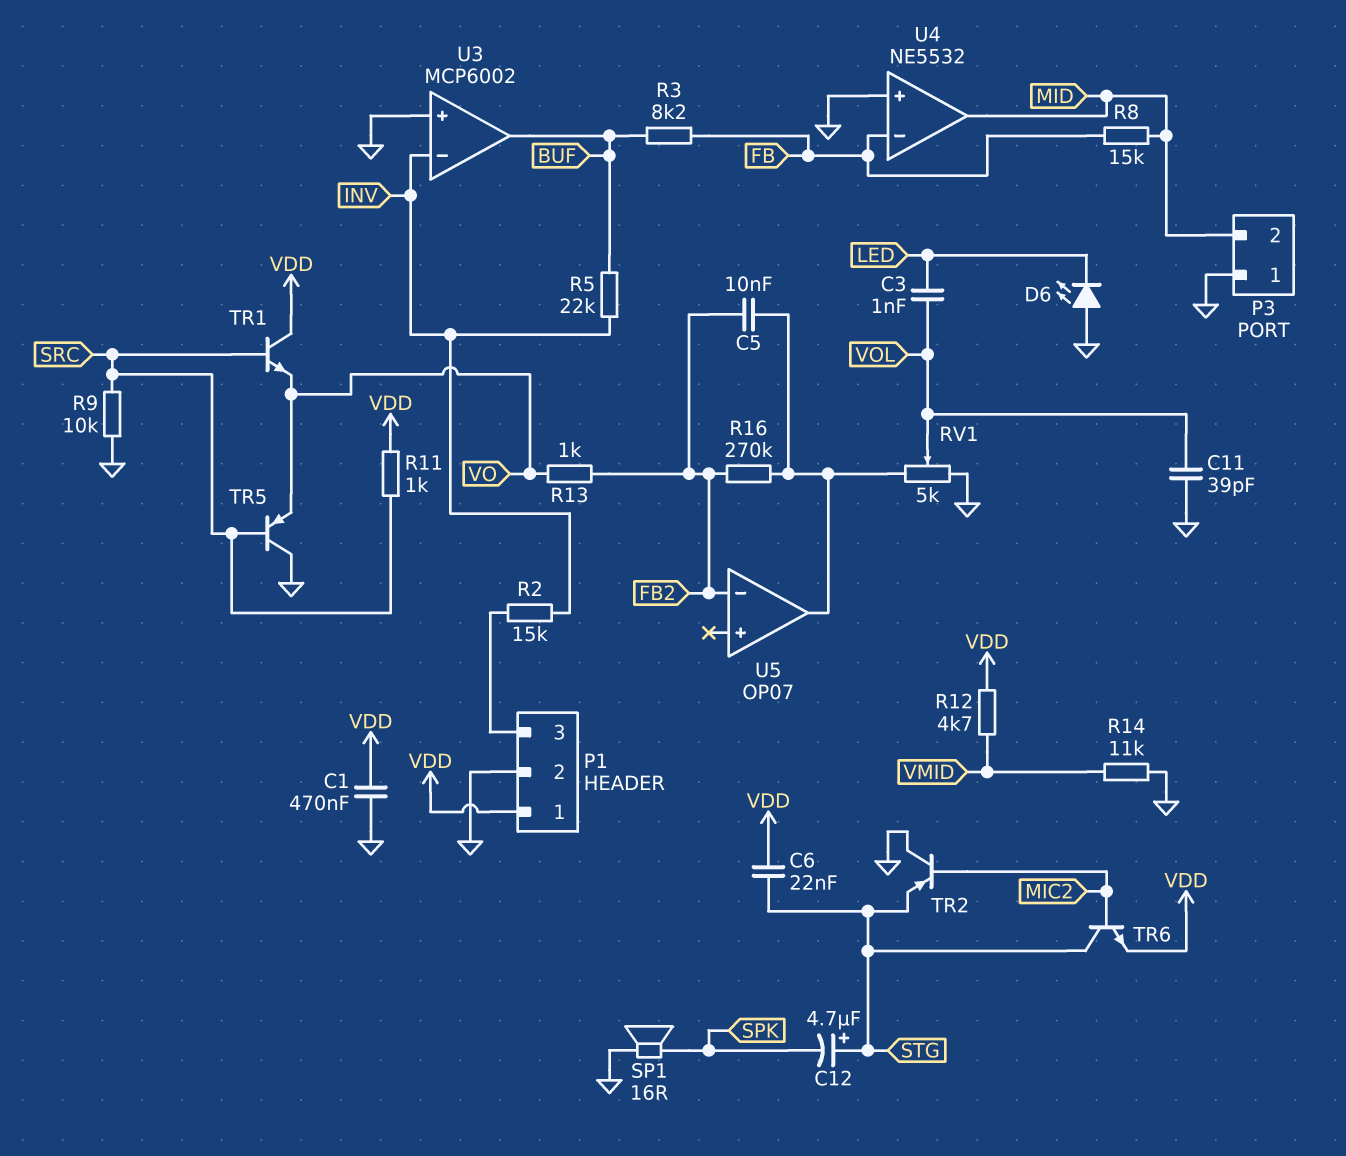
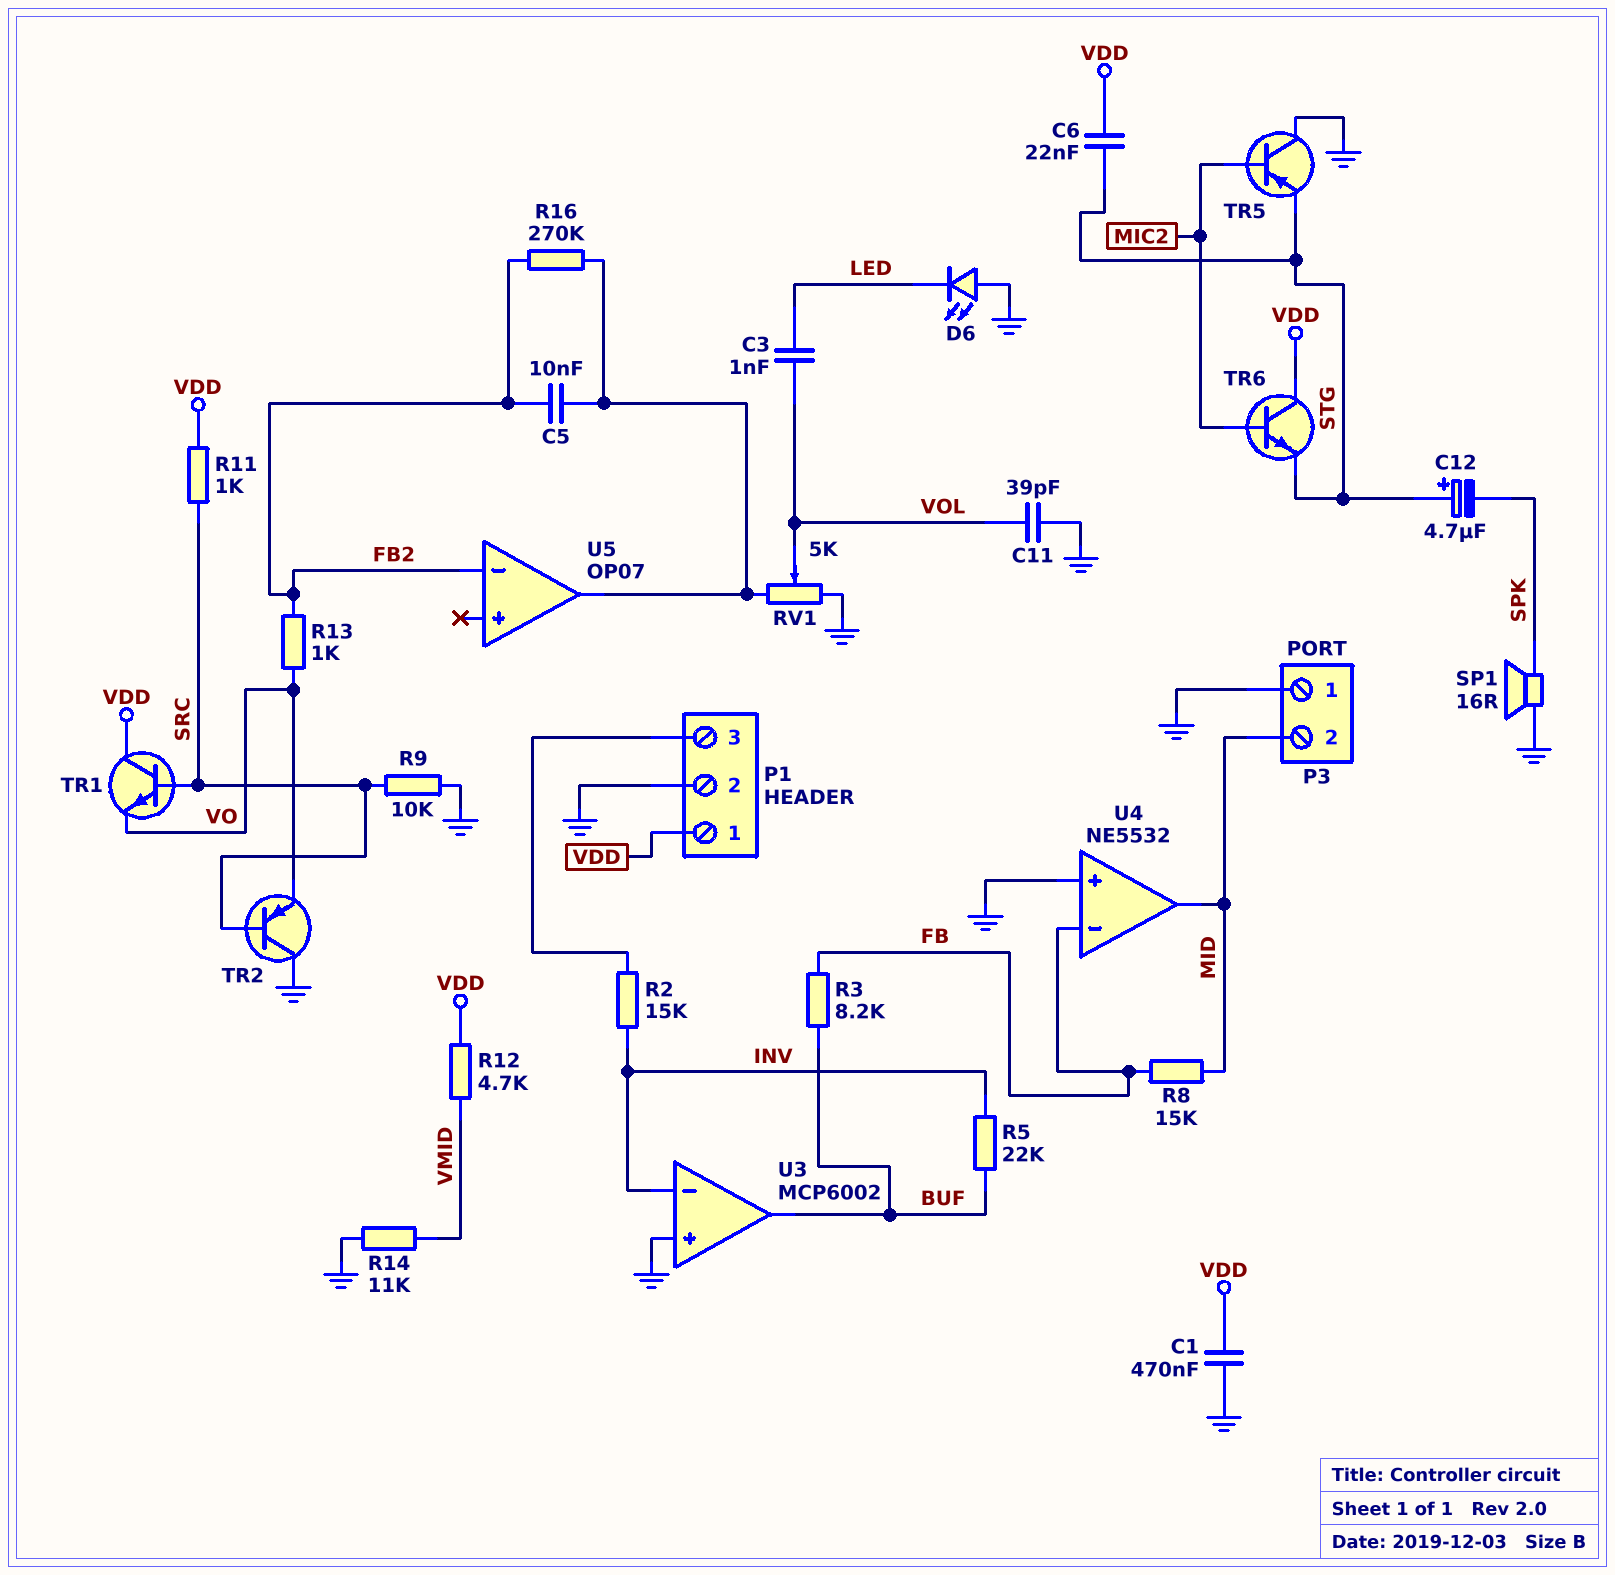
TR2: PNP (B MIC2, C GND, E STG) -> PNP (B SRC, C GND, E VO)
TR5: PNP (B SRC, C GND, E VO) -> PNP (B MIC2, C GND, E STG)
TR6: NPN (B MIC2, C STG, E VDD) -> NPN (B MIC2, C VDD, E STG)

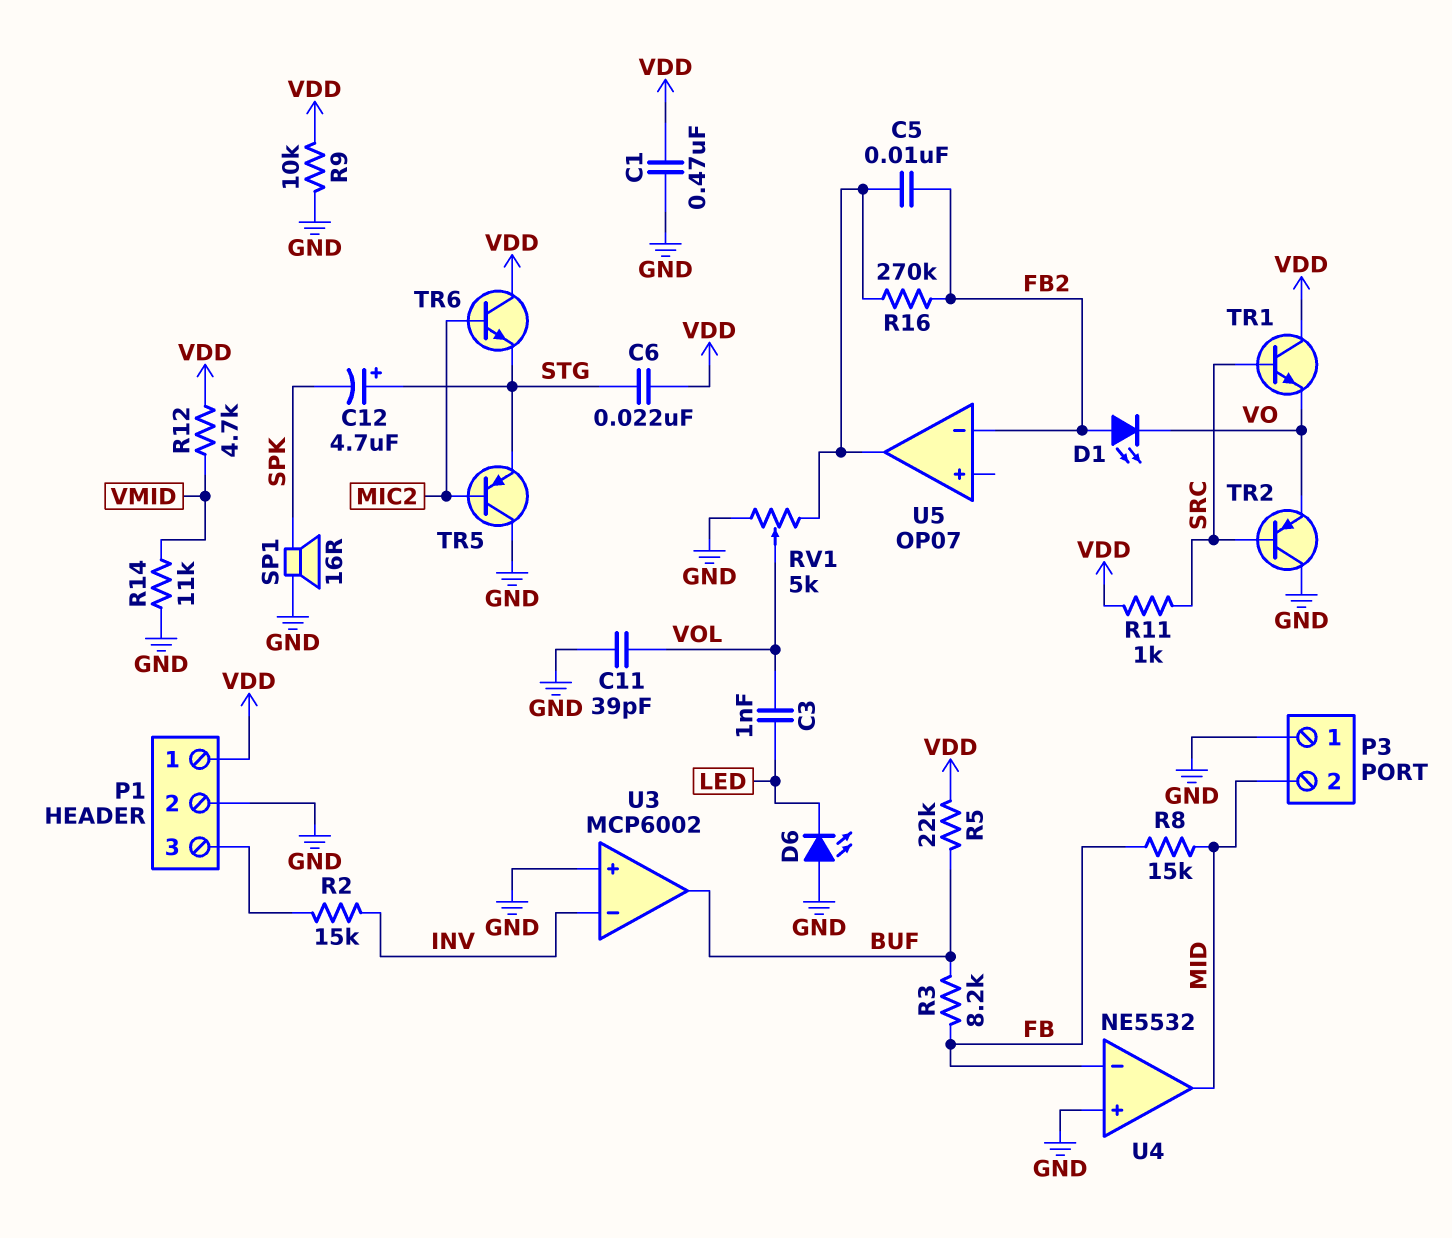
D1: none -> LED (A FB2, K VO)
R5: 22k (BUF, INV) -> 22k (BUF, VDD)
R9: 10k (GND, SRC) -> 10k (GND, VDD)
R13: 1k (FB2, VO) -> none

